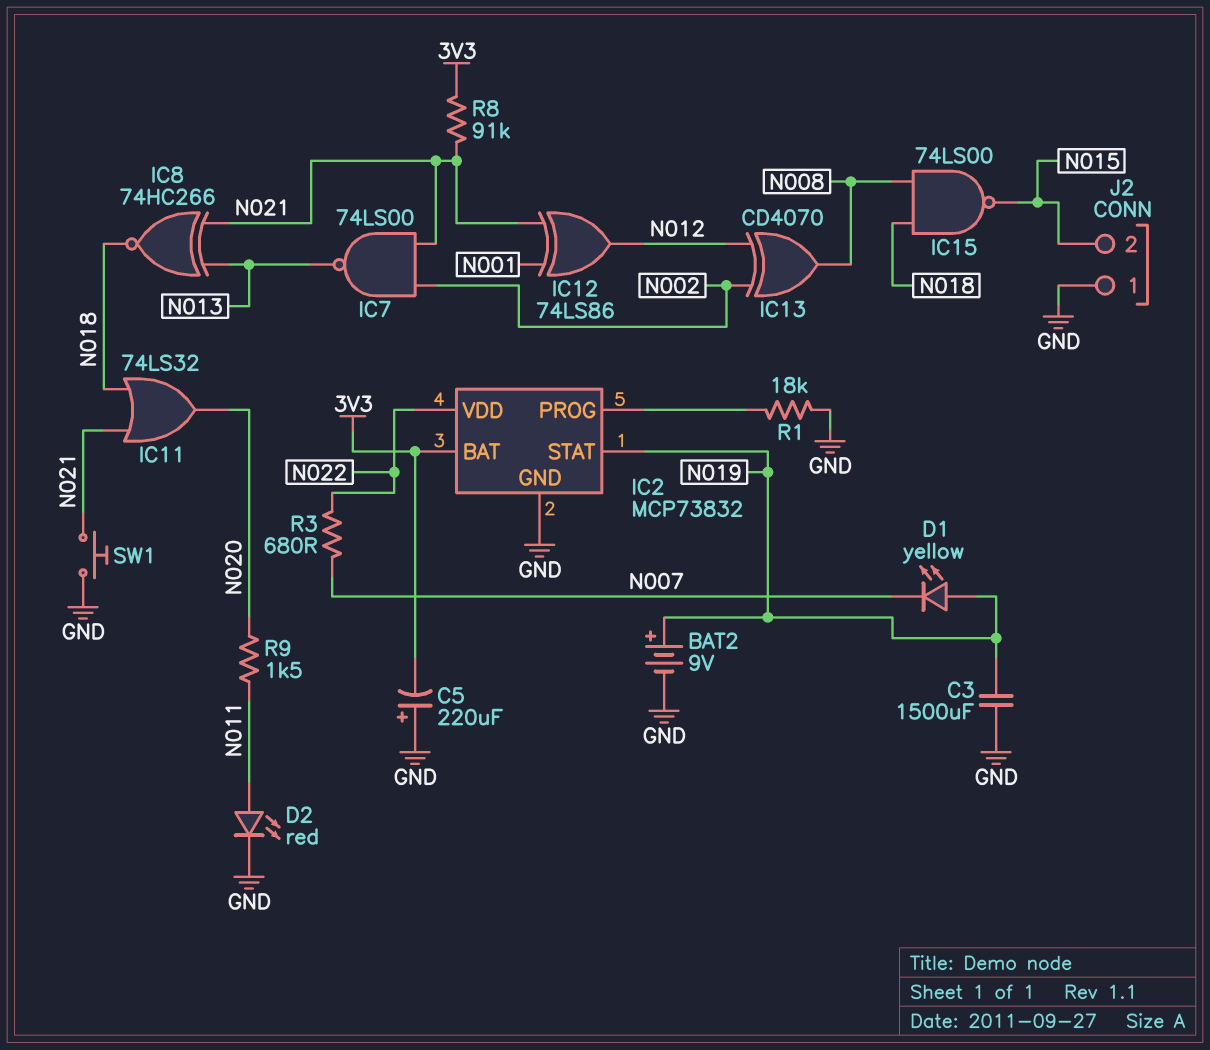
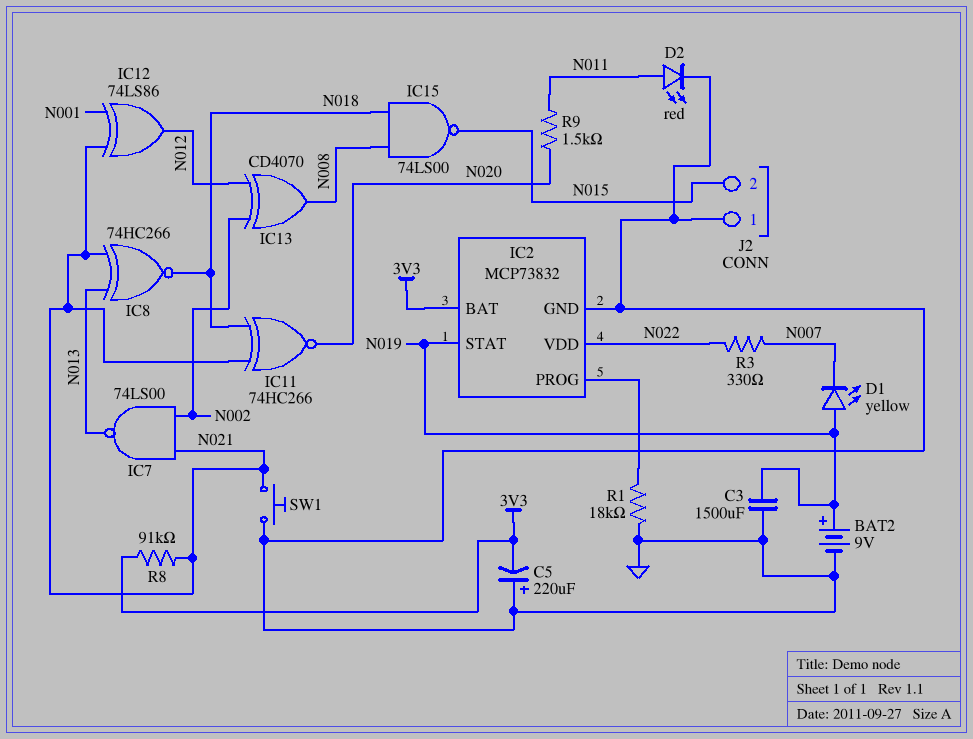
IC11: OR 74LS32 (in N018, in N021, out N020) -> XNOR 74HC266 (in N018, in N021, out N020)
R3: 680 (N007, N022) -> 330 (N007, N022)

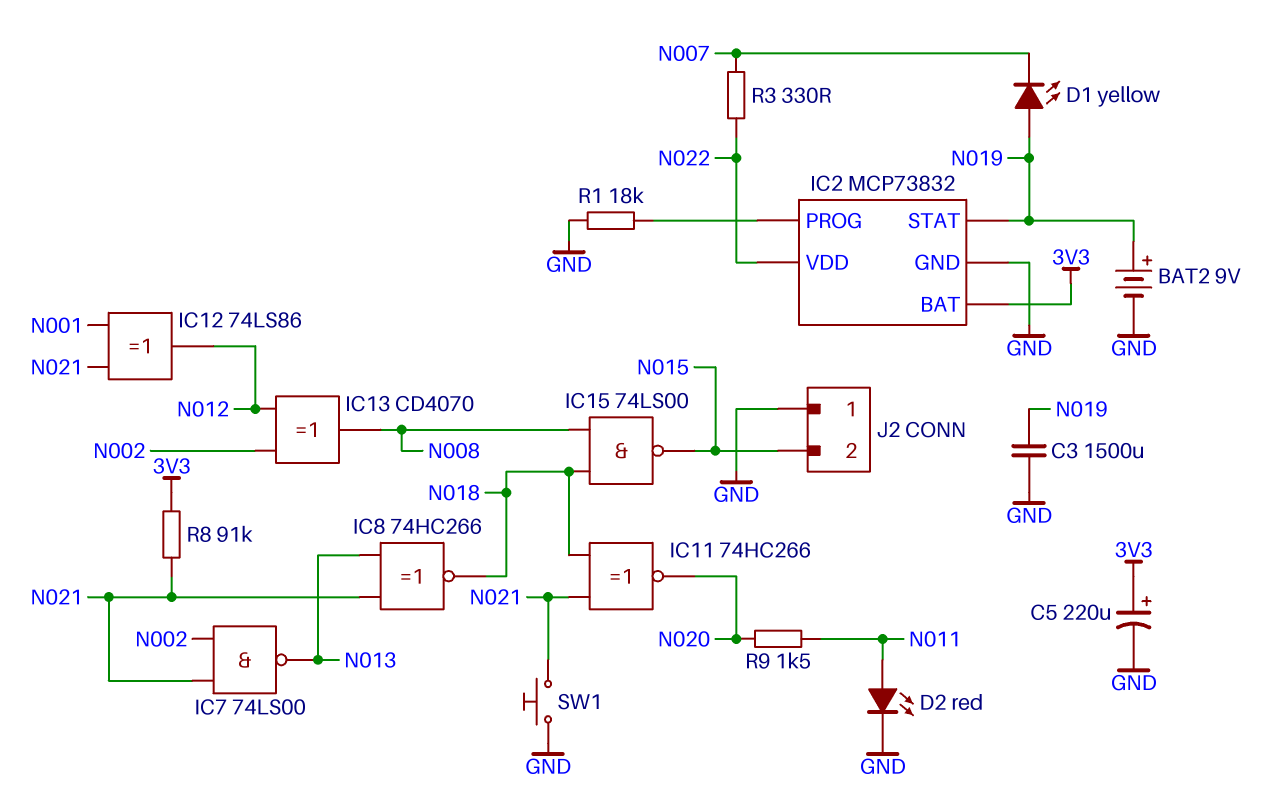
C5: 220uF (plus GND, minus 3V3) -> 220uF (plus 3V3, minus GND)

